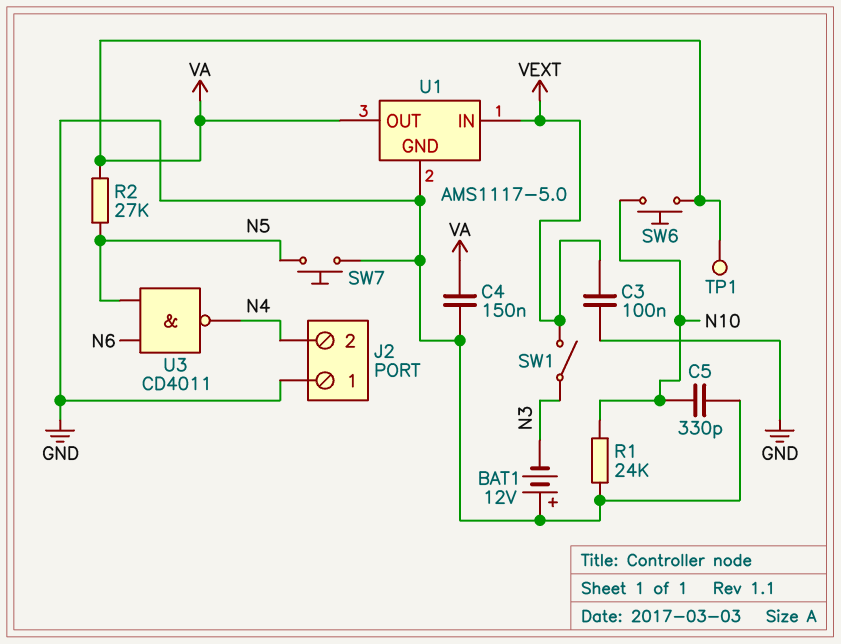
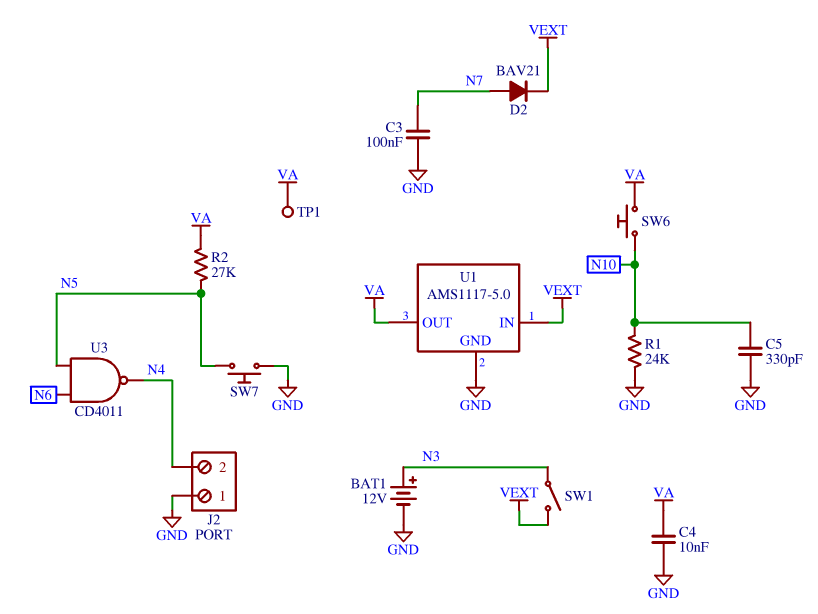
BAT1: 12V (plus GND, minus N3) -> 12V (plus N3, minus GND)
C3: 100nF (GND, VEXT) -> 100nF (GND, N7)
C4: 150nF (GND, VA) -> 10nF (GND, VA)
D2: none -> diode BAV21 (A N7, K VEXT)

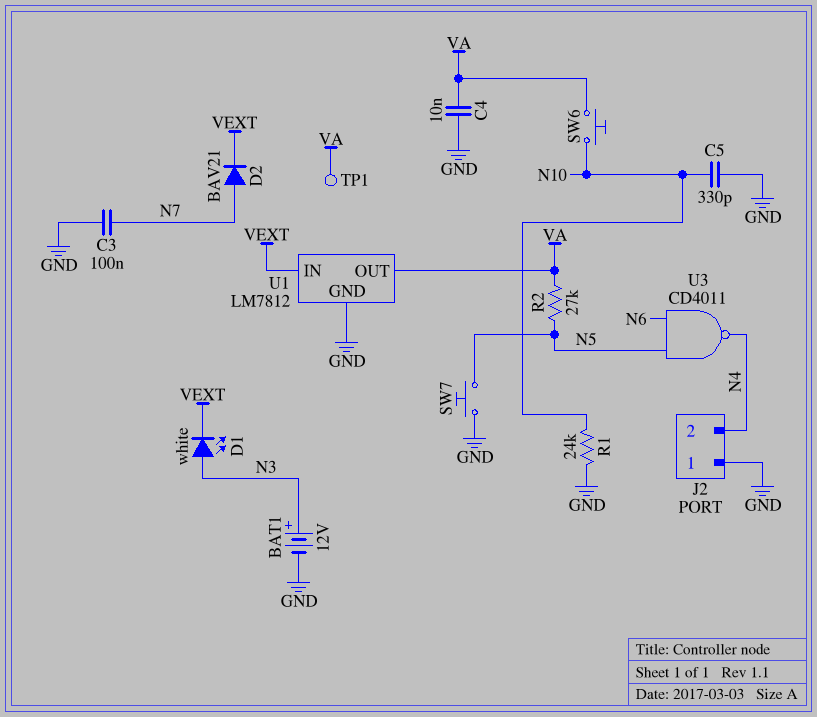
D1: none -> LED white (A N3, K VEXT)
SW1: switch (N3, VEXT) -> none
U1: AMS1117-5.0 -> LM7812

